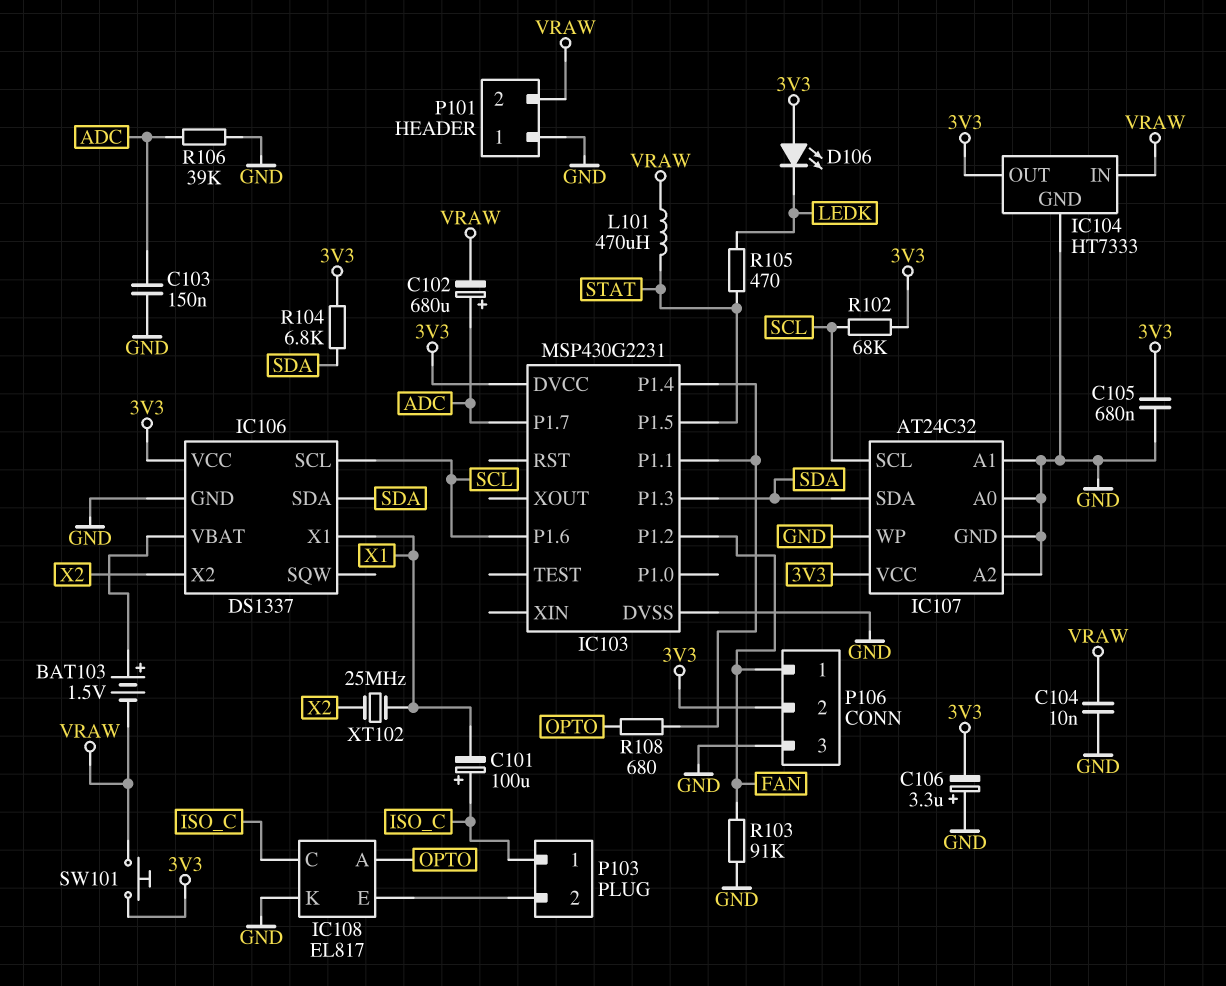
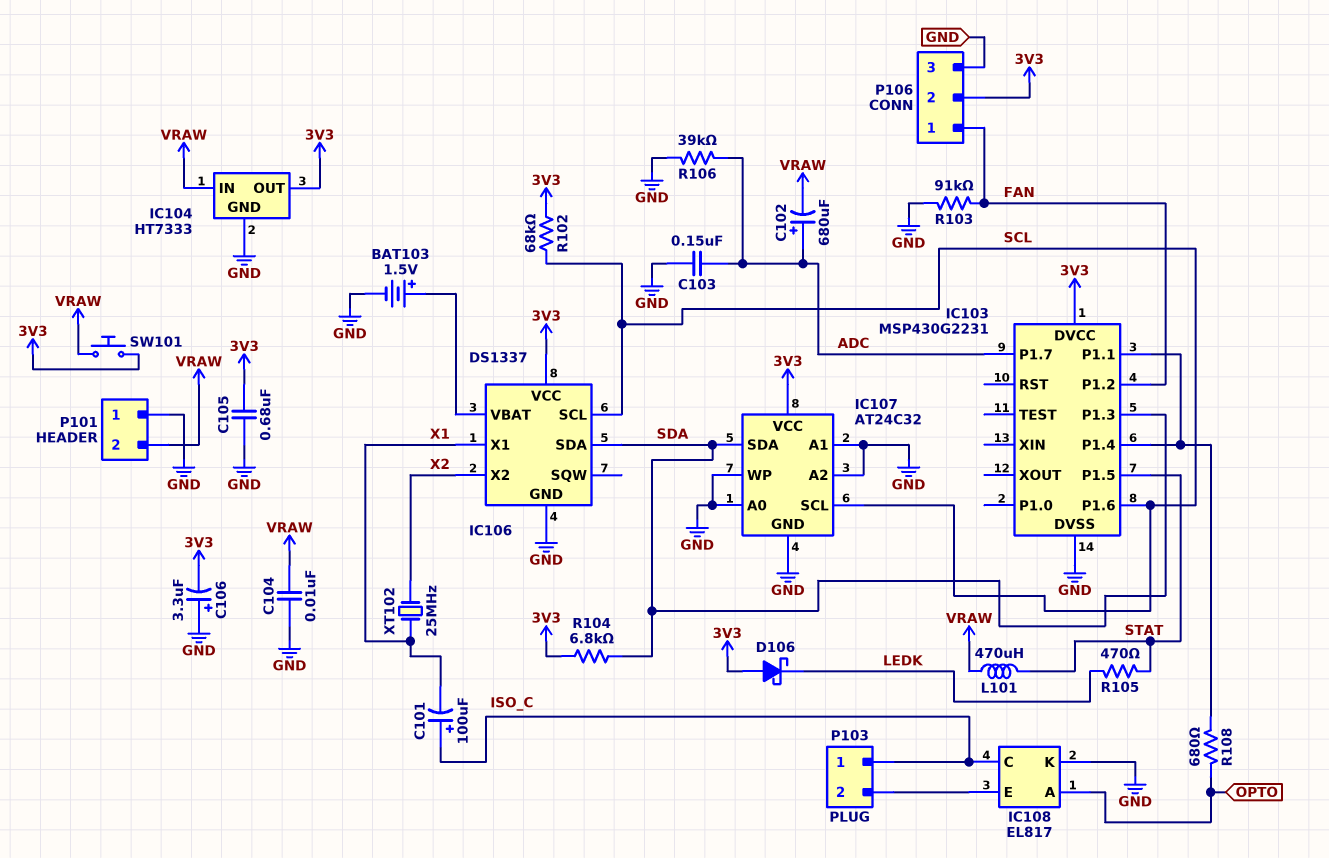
BAT103: 1.5V (plus IC106/VBAT, minus VRAW) -> 1.5V (plus IC106/VBAT, minus GND)
D106: LED (A 3V3, K LEDK) -> schottky (A 3V3, K LEDK)

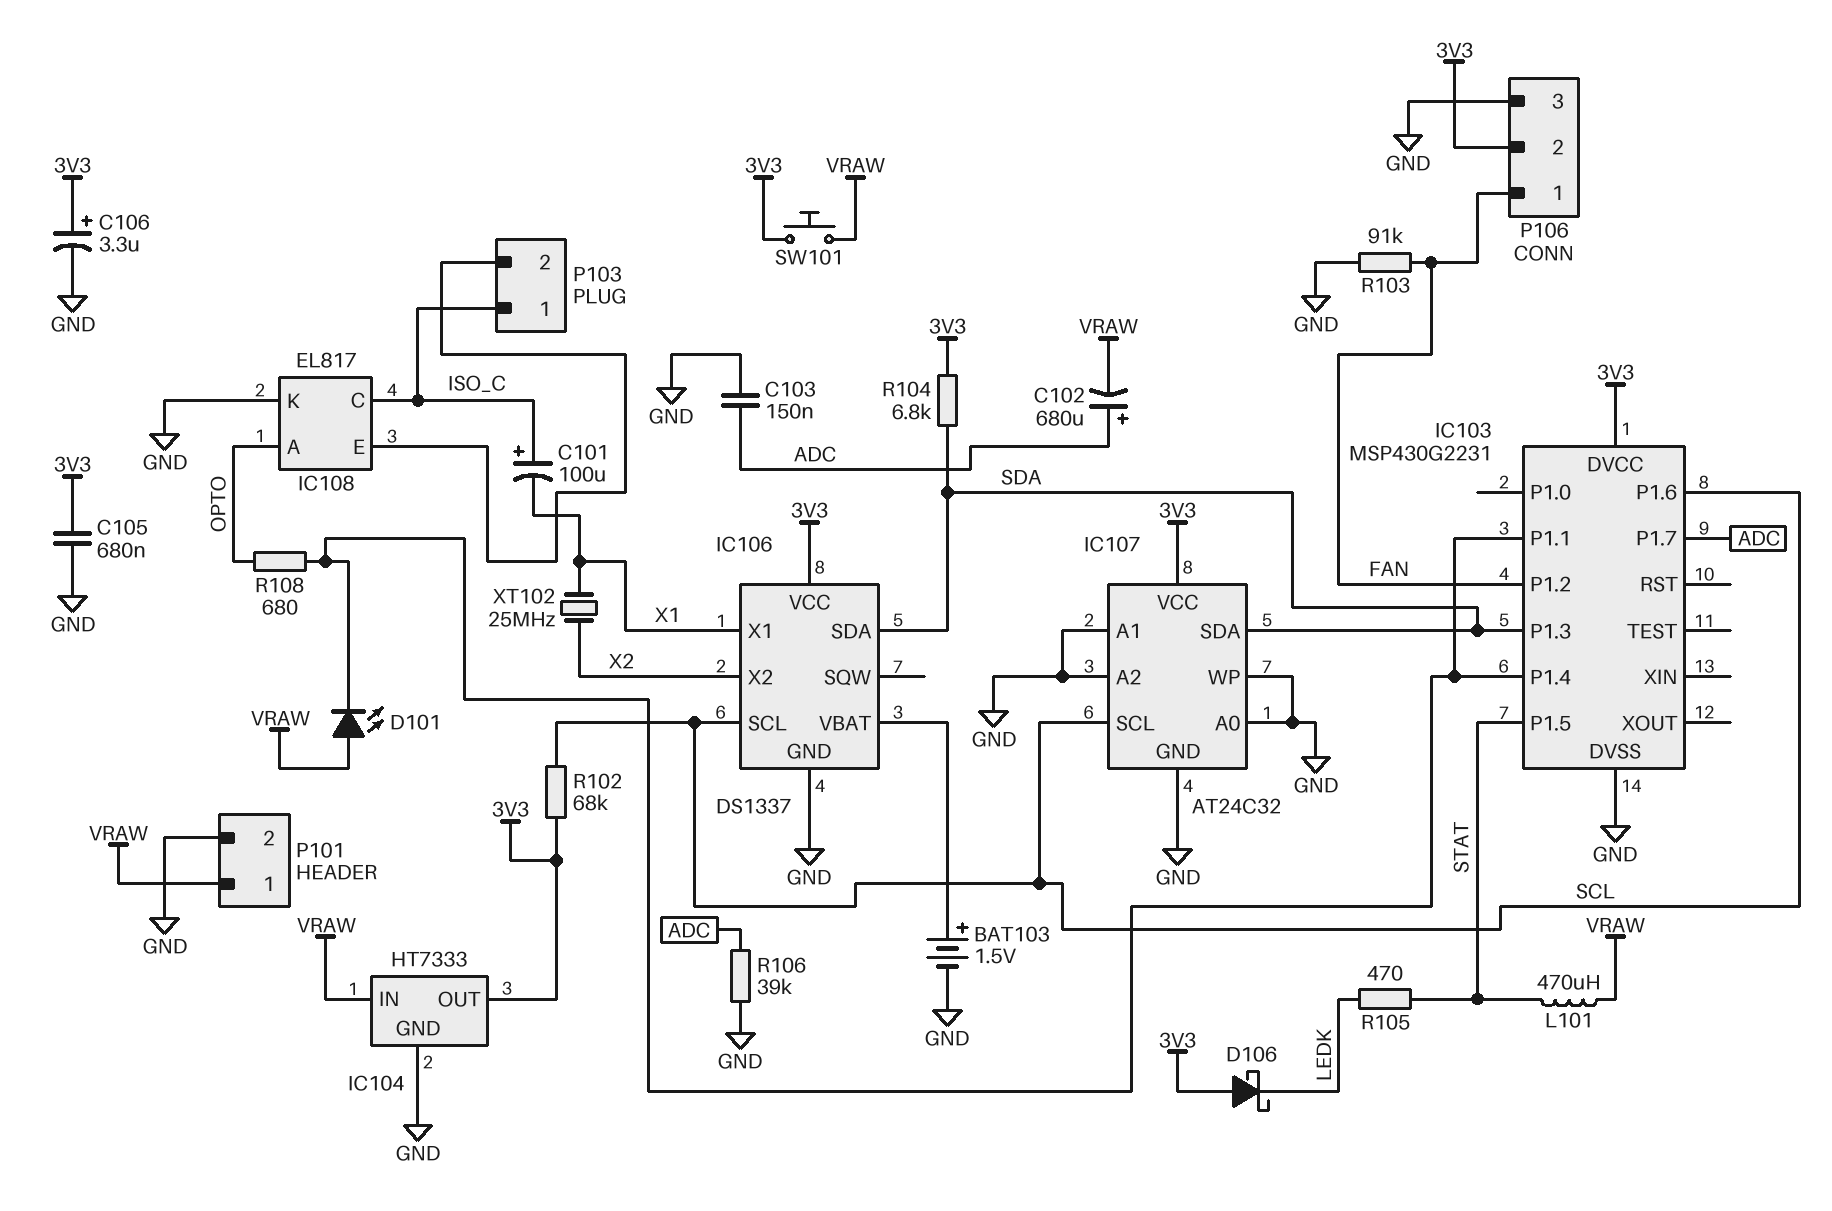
C104: 10nF (GND, VRAW) -> none
C106: 3.3uF (plus GND, minus 3V3) -> 3.3uF (plus 3V3, minus GND)
D101: none -> LED (A VRAW, K IC103/P1.1)
P101 pin 1: GND -> VRAW
P101 pin 2: VRAW -> GND

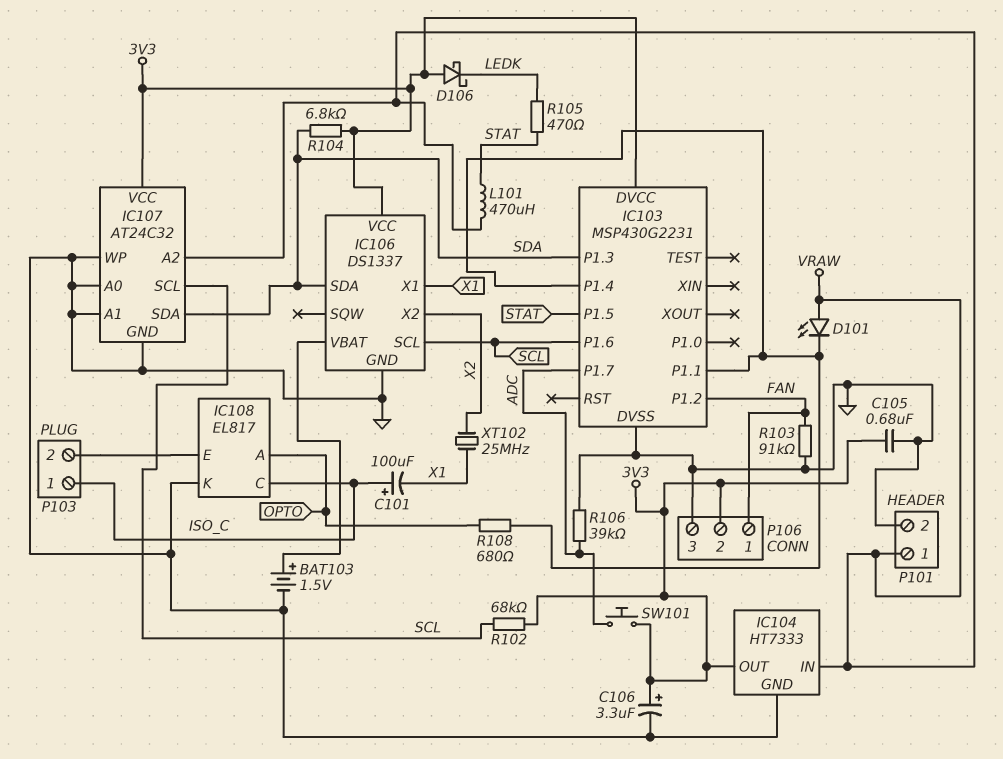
C102: 680uF (plus ADC, minus VRAW) -> none
C103: 150nF (ADC, GND) -> none
IC107 pin A2: GND -> VRAW
SW101: button (3V3, VRAW) -> button (3V3, ADC)

